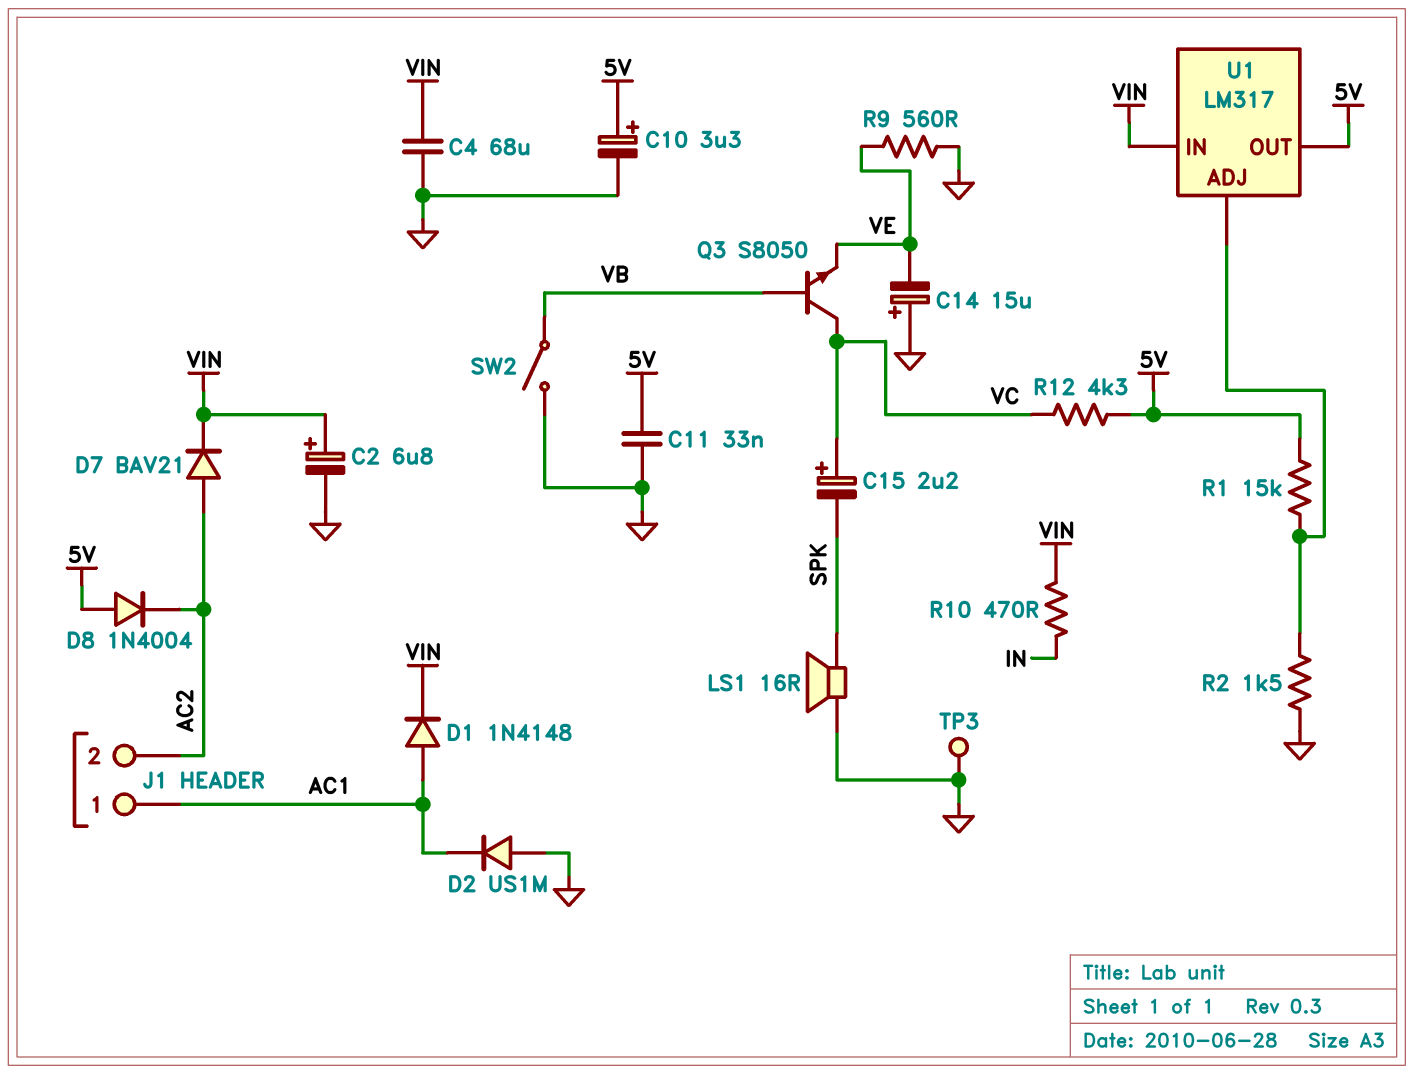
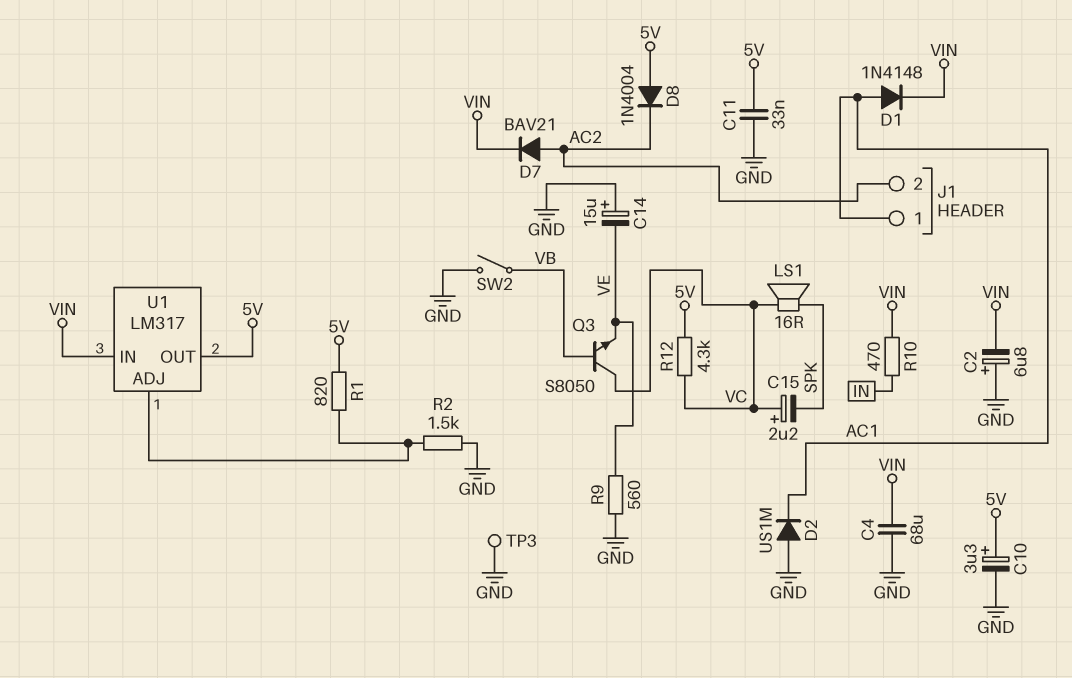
C2: 6.8uF (plus VIN, minus GND) -> 6.8uF (plus GND, minus VIN)
LS1: speaker 16R (GND, SPK) -> speaker 16R (SPK, VC)
R1: 15k (5V, U1/ADJ) -> 820 (5V, U1/ADJ)

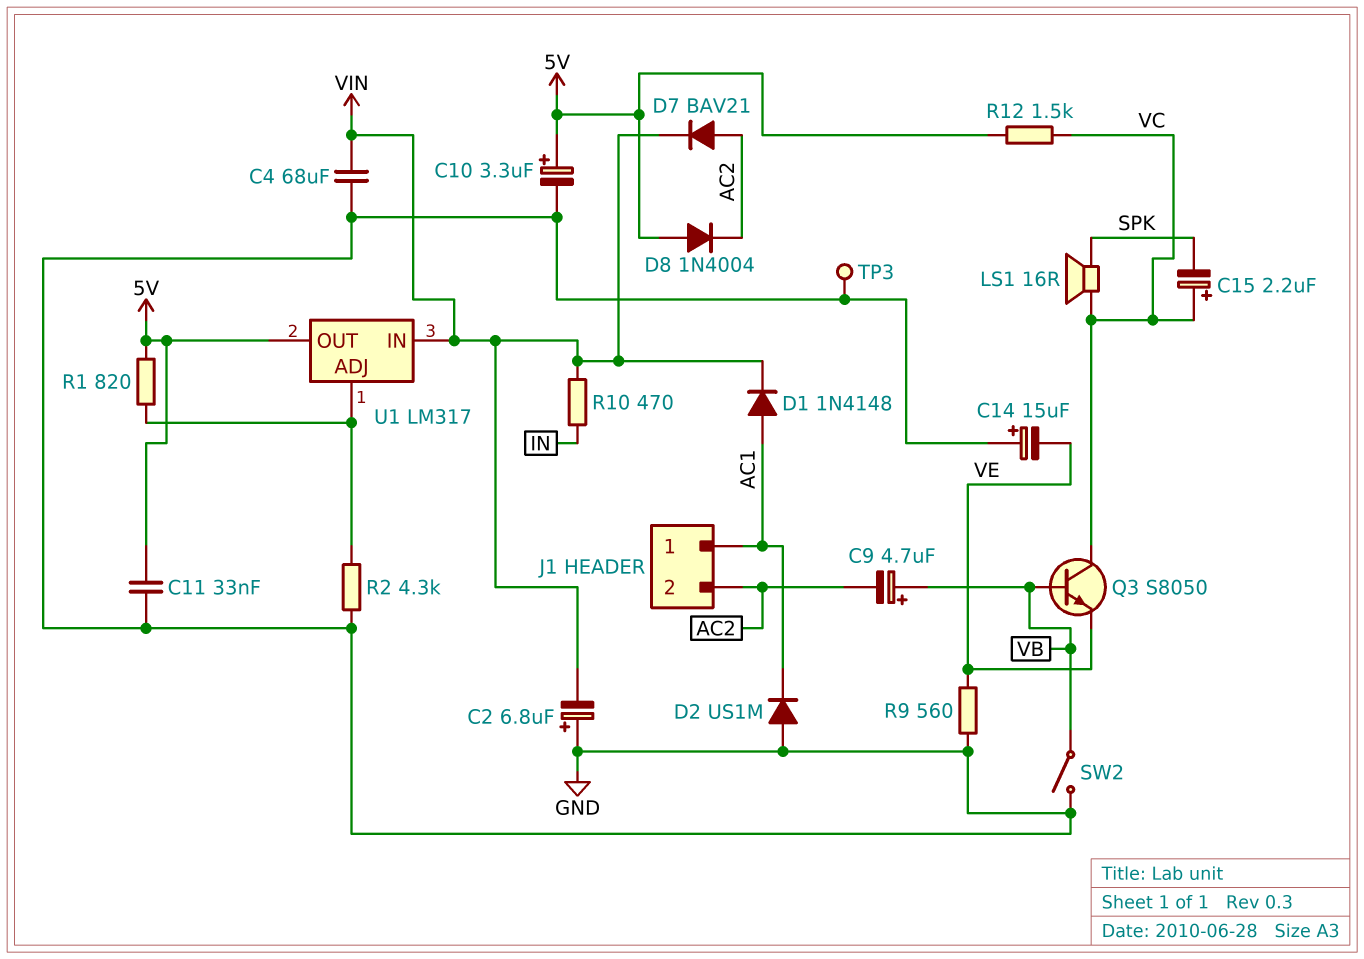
C9: none -> 4.7uF (plus VB, minus AC2)
R2: 1.5k (GND, U1/ADJ) -> 4.3k (GND, U1/ADJ)
R12: 4.3k (5V, VC) -> 1.5k (5V, VC)

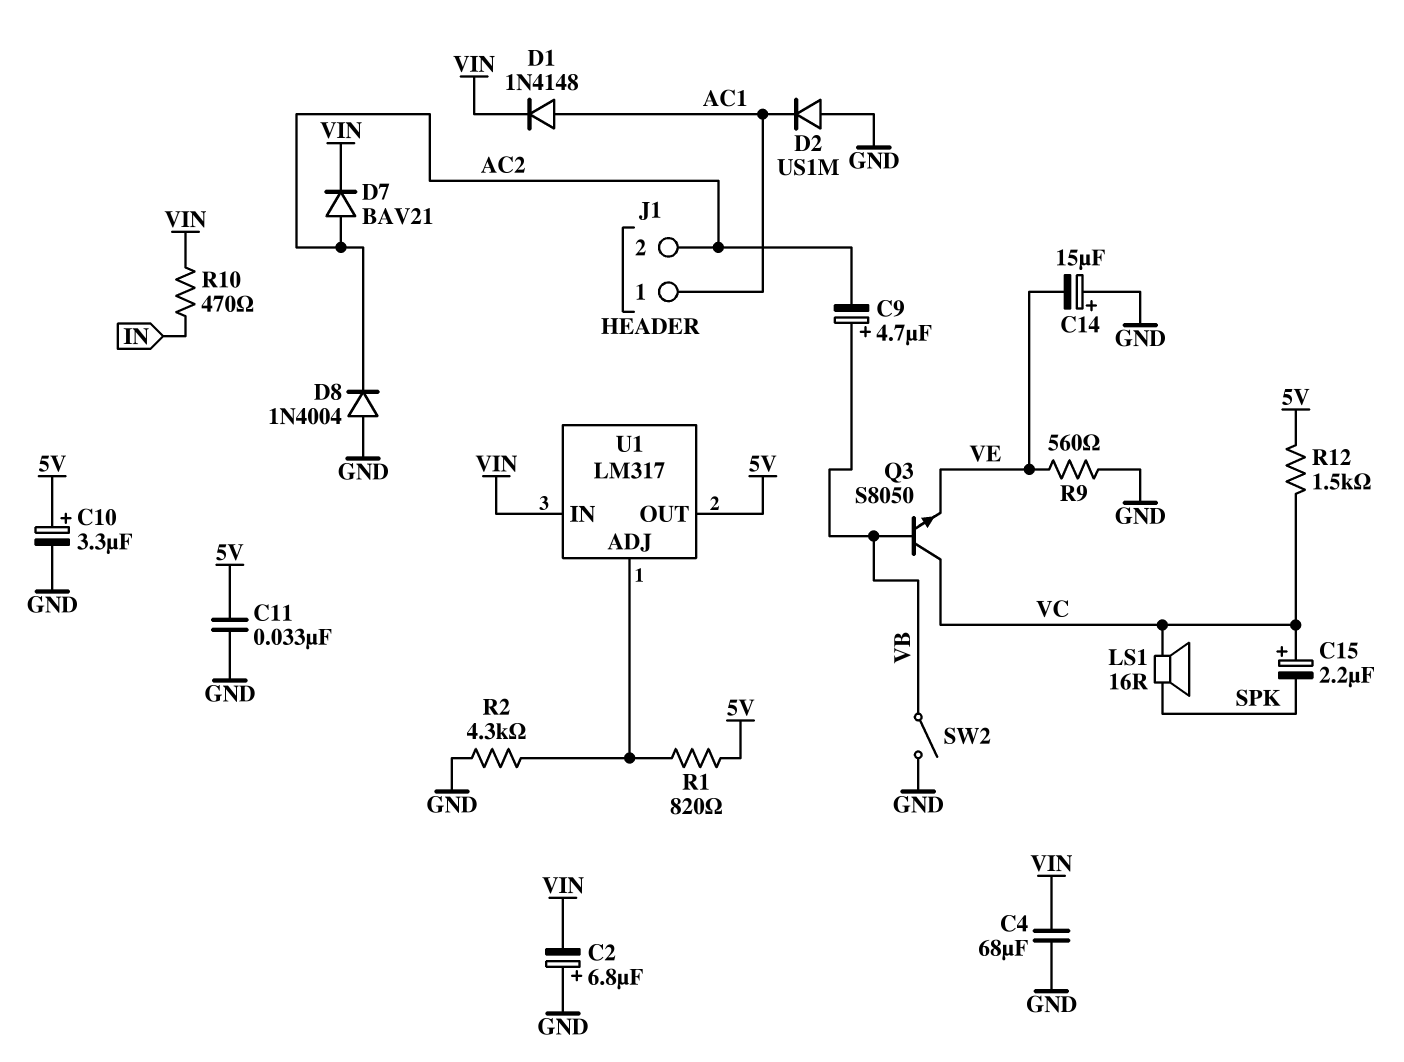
D8: diode 1N4004 (A 5V, K AC2) -> diode 1N4004 (A GND, K AC2)
TP3: test point (GND) -> none

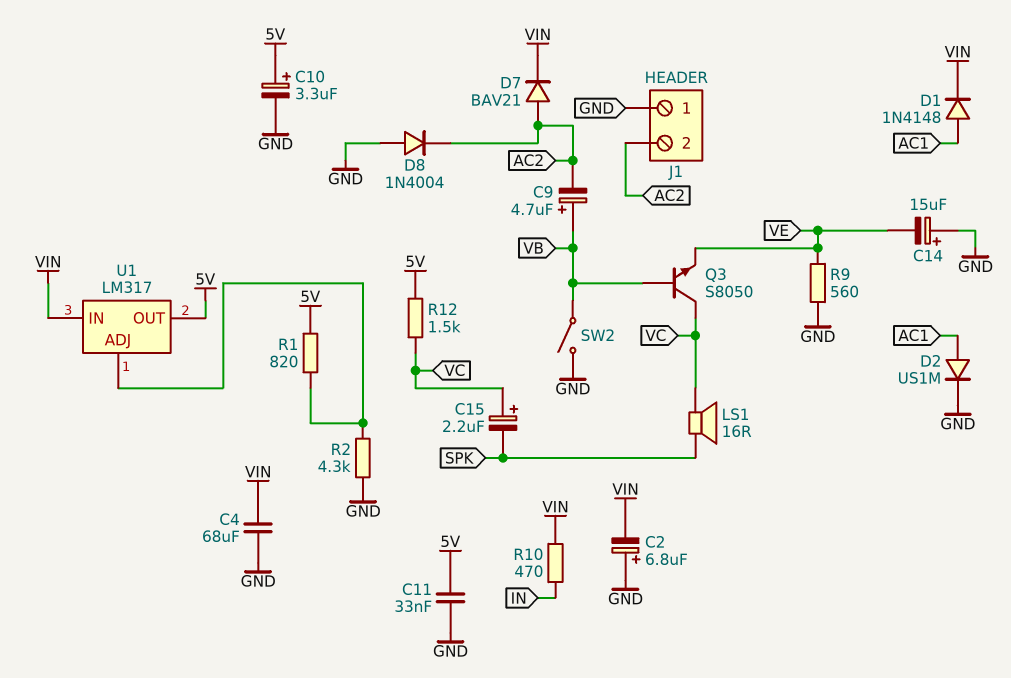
D2: diode US1M (A GND, K AC1) -> diode US1M (A AC1, K GND)
J1 pin 1: AC1 -> GND

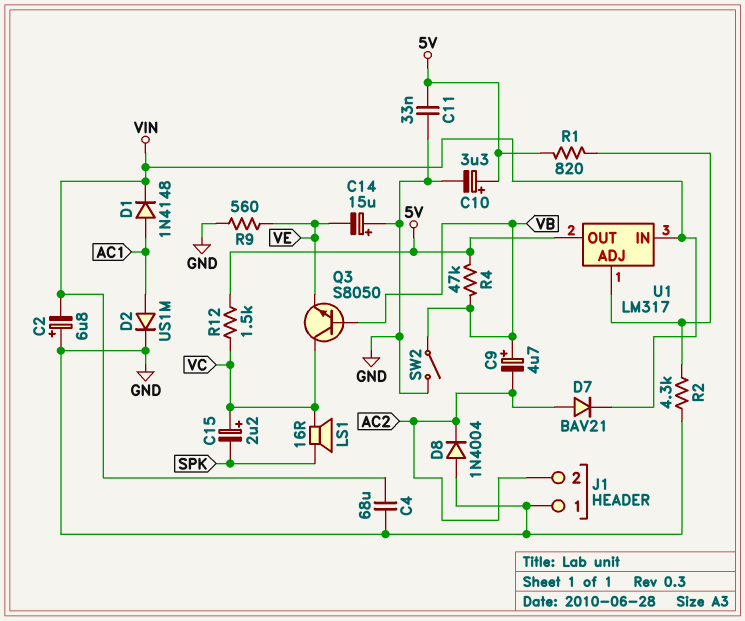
R4: none -> 47k (5V, VB)
R10: 470 (IN, VIN) -> none

